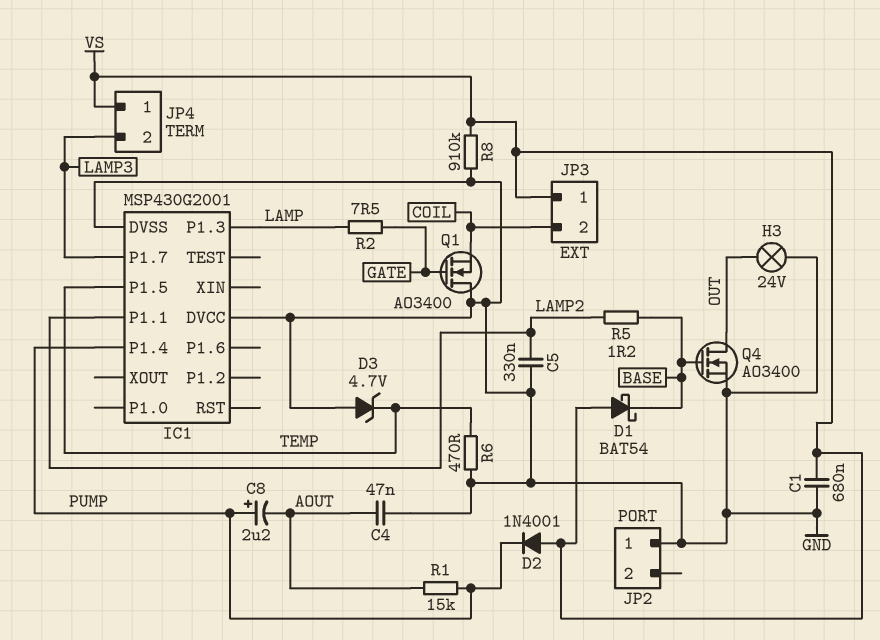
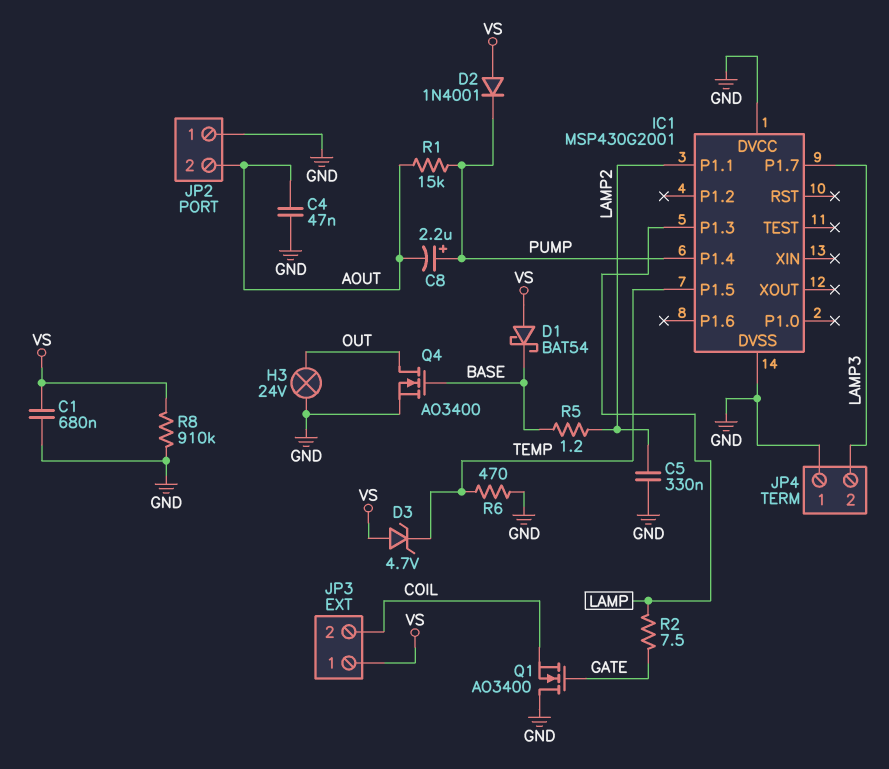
D3: zener 4.7V (A GND, K TEMP) -> zener 4.7V (A VS, K TEMP)
JP2 pin 2: none -> AOUT
JP4 pin 1: VS -> GND

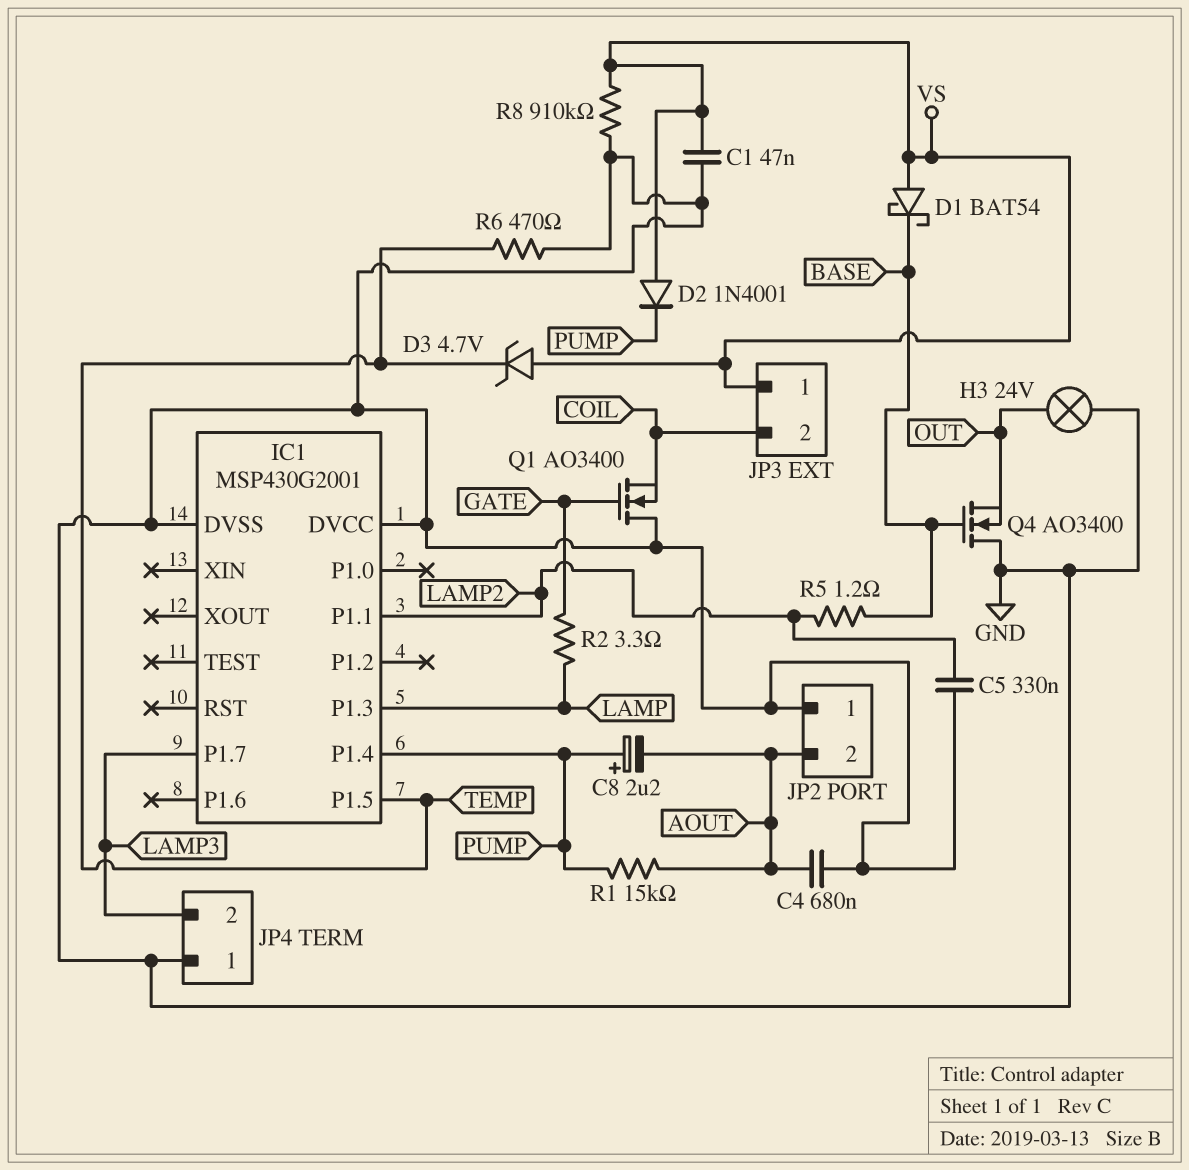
C1: 680nF (GND, VS) -> 47nF (GND, VS)
C4: 47nF (AOUT, GND) -> 680nF (AOUT, GND)
Q4: NMOS AO3400 (G BASE, D OUT, S GND) -> NMOS AO3400 (G BASE, D GND, S OUT)
R2: 7.5 (GATE, LAMP) -> 3.3 (GATE, LAMP)

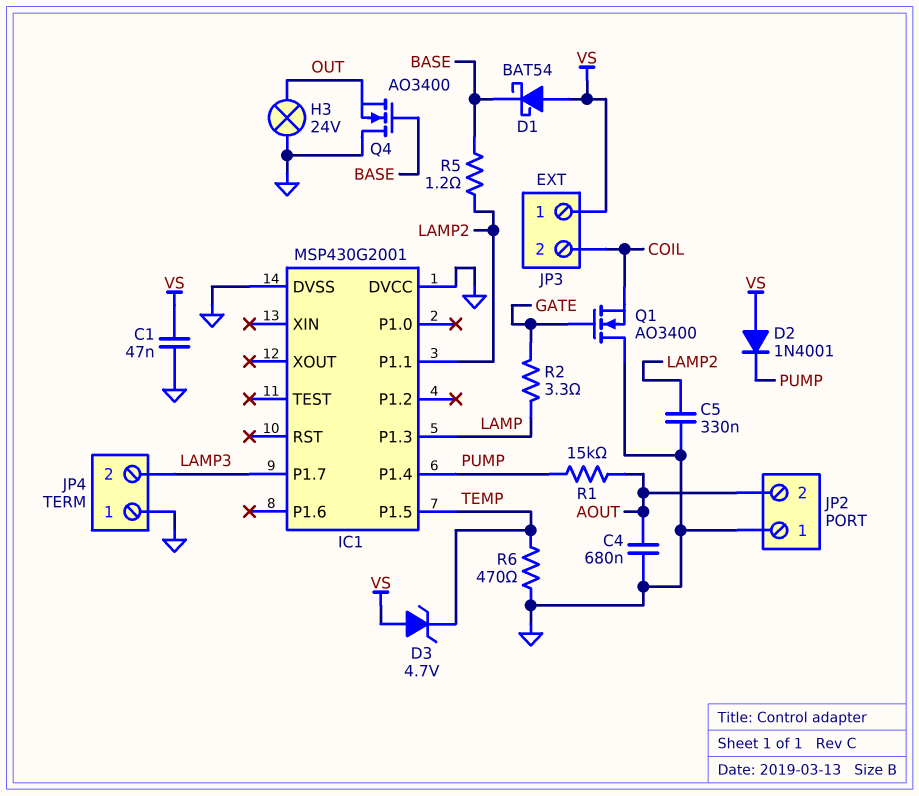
C8: 2.2uF (plus PUMP, minus AOUT) -> none
R8: 910k (GND, VS) -> none

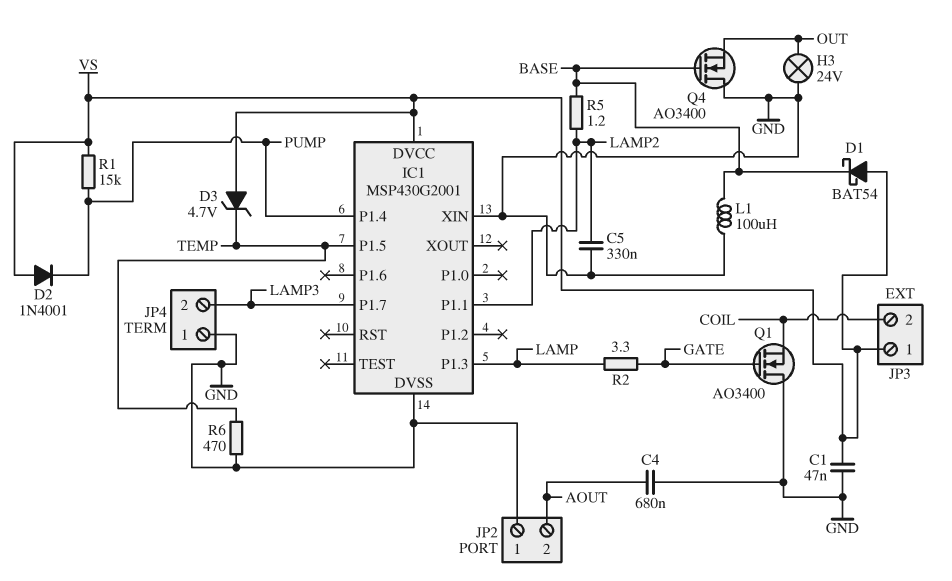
IC1 pin DVCC: GND -> VS
IC1 pin XIN: none -> GND
L1: none -> 100uH (BASE, GND)
R1: 15k (AOUT, PUMP) -> 15k (PUMP, VS)

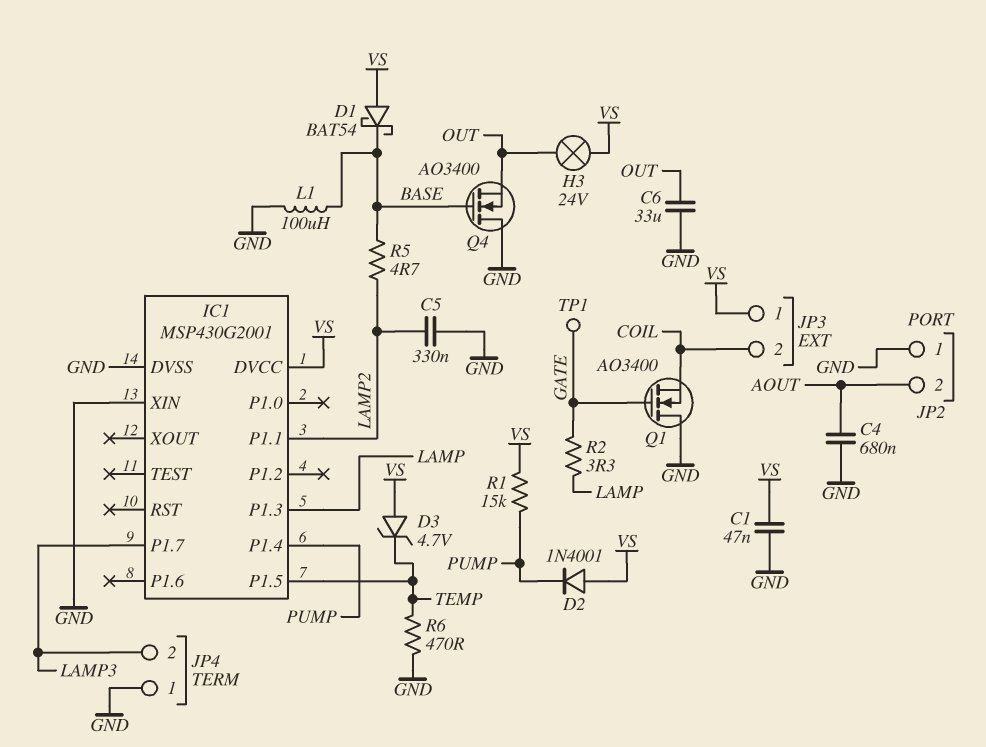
C6: none -> 33uF (GND, OUT)
H3: lamp 24V (GND, OUT) -> lamp 24V (OUT, VS)
R5: 1.2 (BASE, LAMP2) -> 4.7 (BASE, LAMP2)
TP1: none -> test point (GATE)

